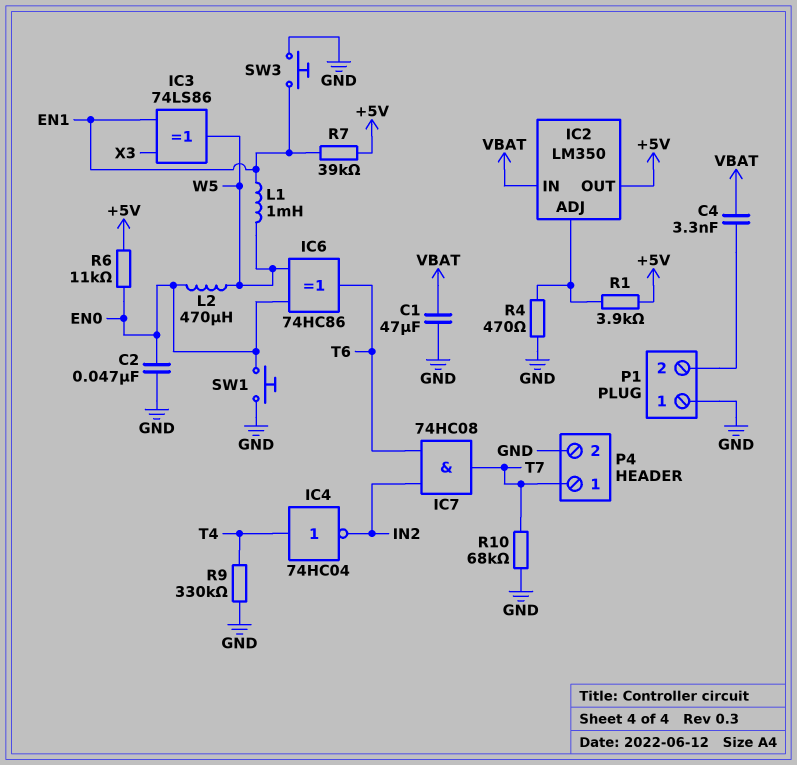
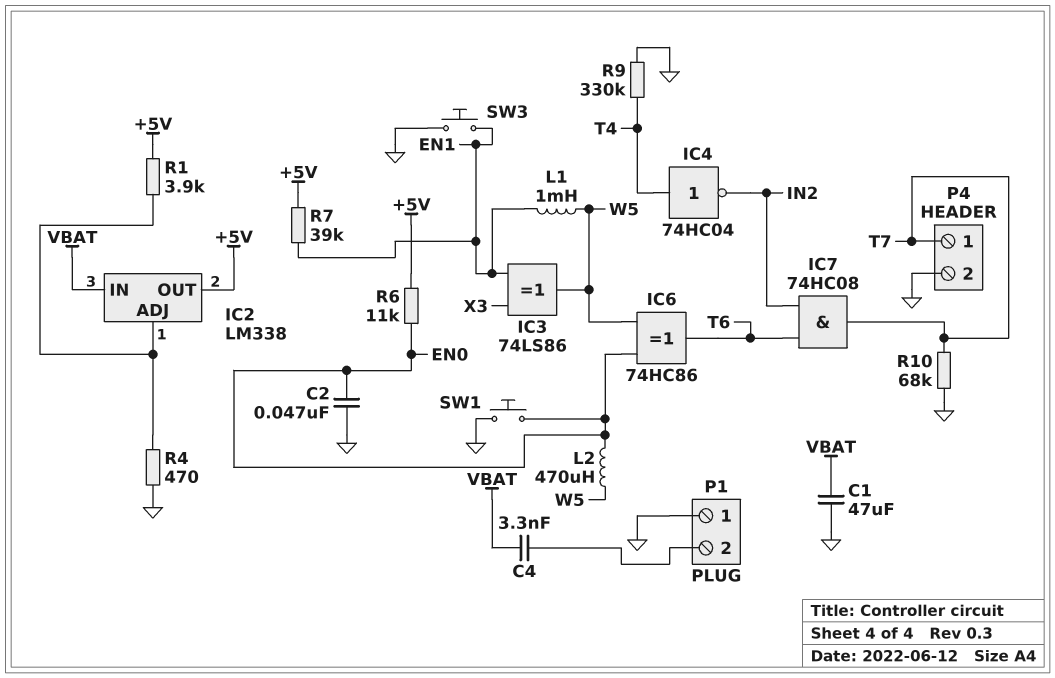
IC2: LM350 -> LM338

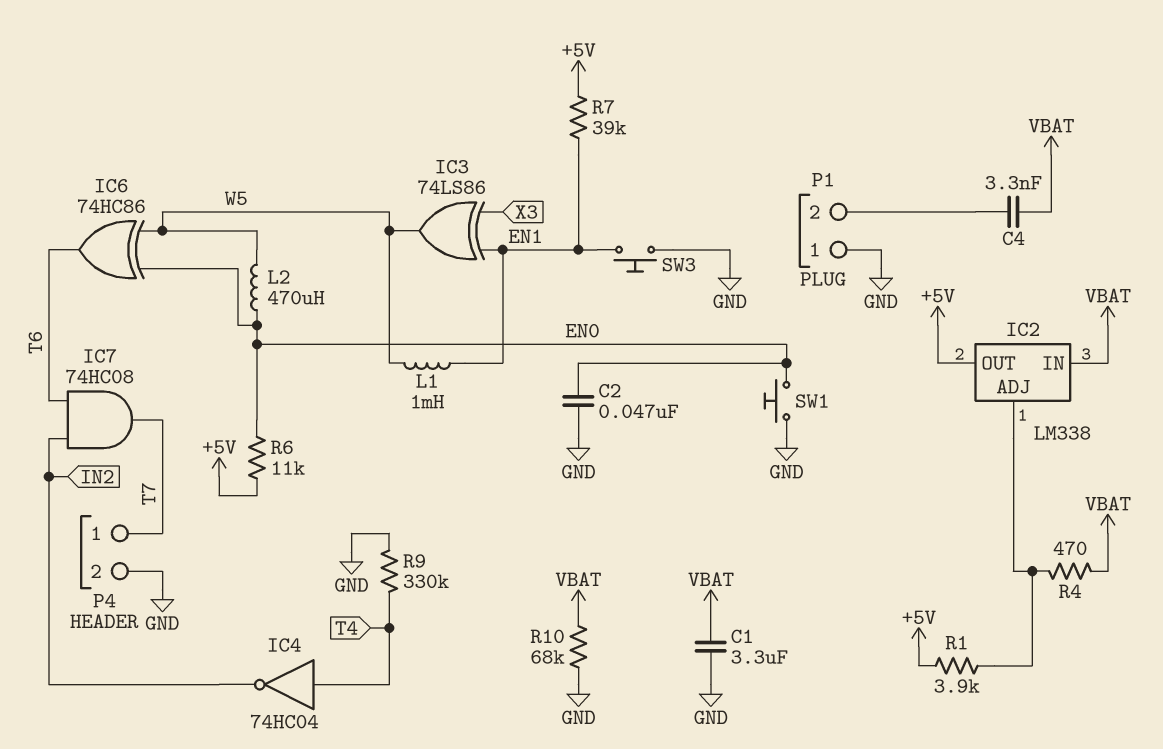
C1: 47uF (GND, VBAT) -> 3.3uF (GND, VBAT)
R4: 470 (GND, IC2/ADJ) -> 470 (IC2/ADJ, VBAT)
R10: 68k (GND, T7) -> 68k (GND, VBAT)

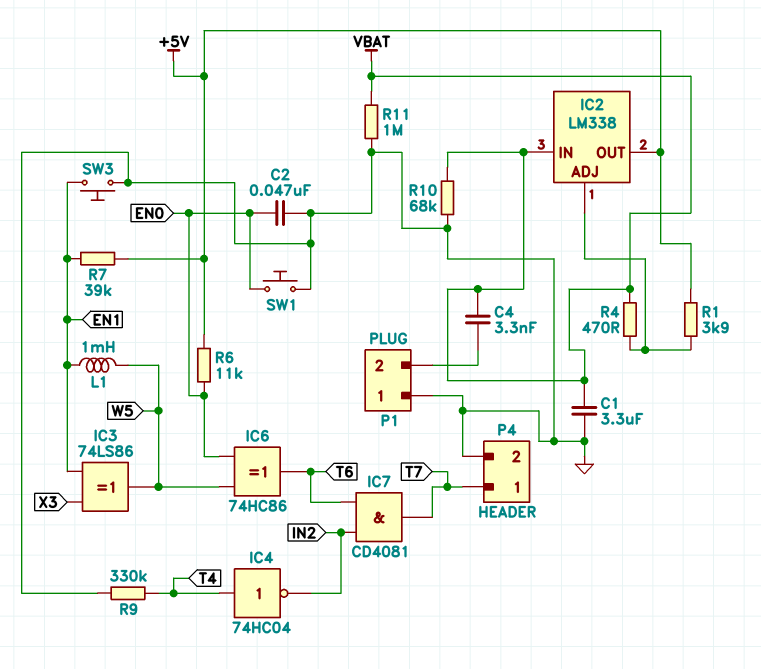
IC7: AND 74HC08 (in IN2, in T6, out T7) -> AND CD4081 (in IN2, in T6, out T7)
L2: 470uH (EN0, W5) -> none
R11: none -> 1M (GND, VBAT)

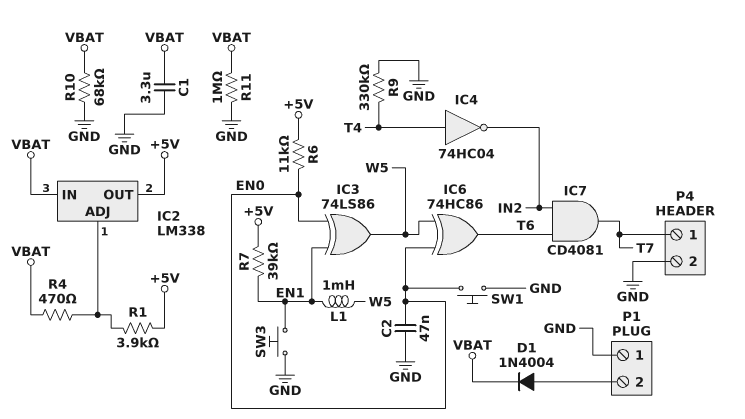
C4: 3.3nF (P1/2, VBAT) -> none
D1: none -> diode 1N4004 (A P1/2, K VBAT)
IC3: XOR 74LS86 (in EN1, in X3, out W5) -> XOR 74LS86 (in EN0, in EN1, out W5)

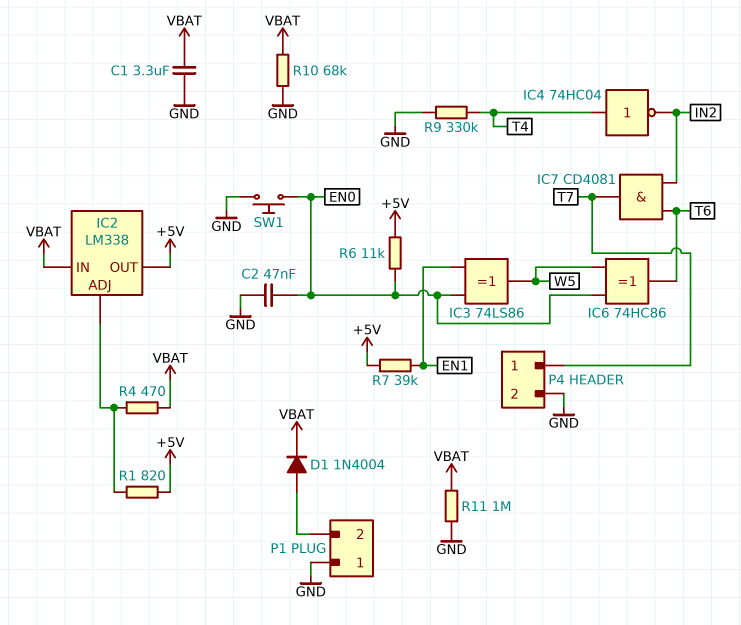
L1: 1mH (EN1, W5) -> none
R1: 3.9k (+5V, IC2/ADJ) -> 820 (+5V, IC2/ADJ)
SW3: button (EN1, GND) -> none

